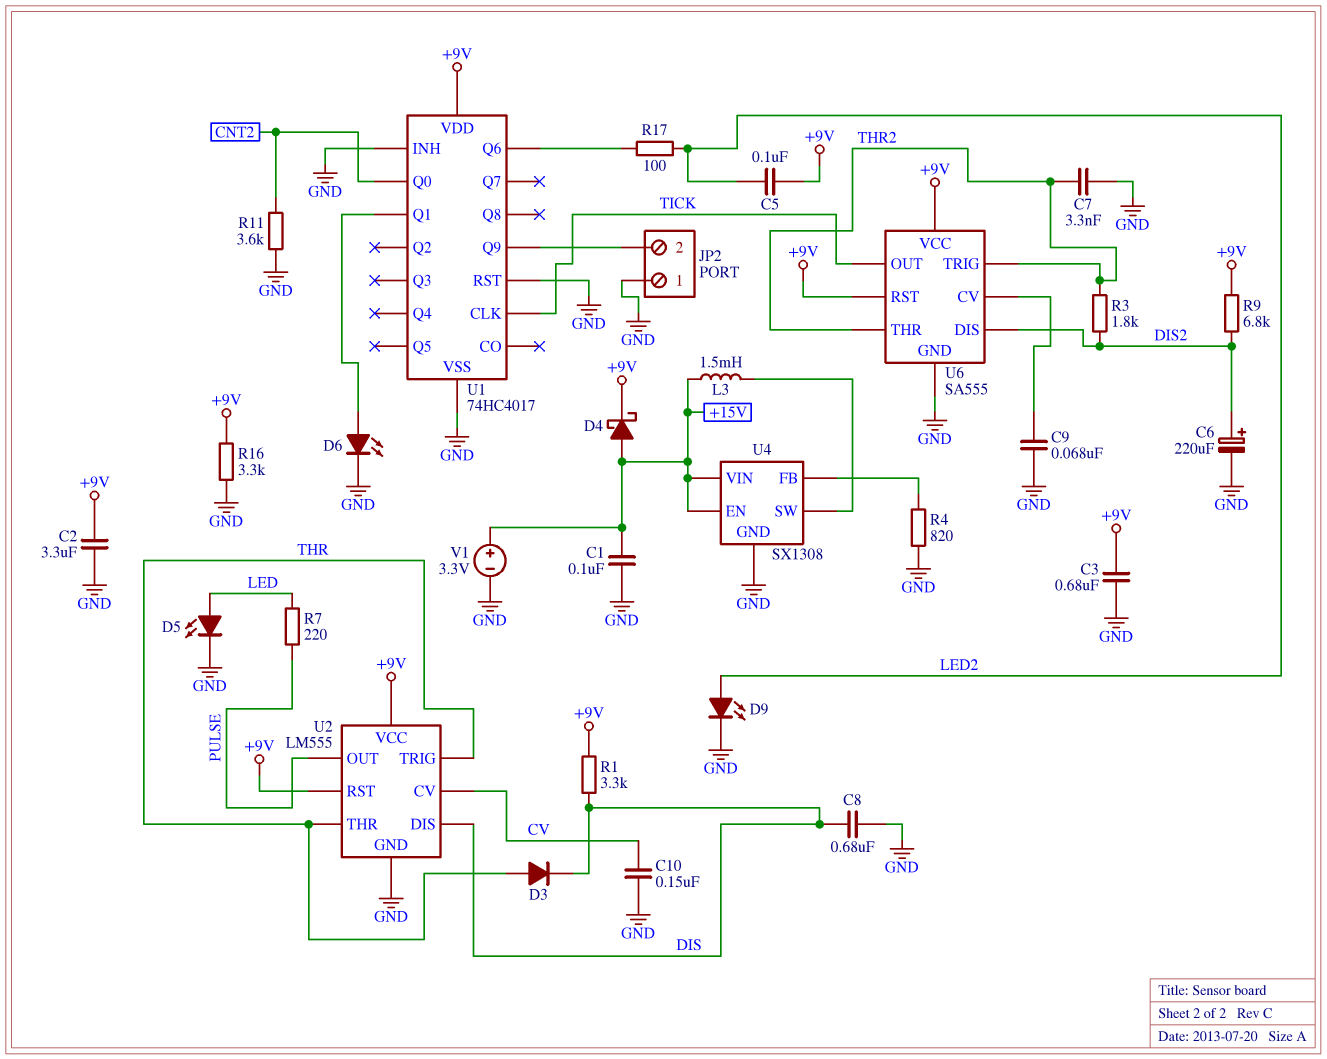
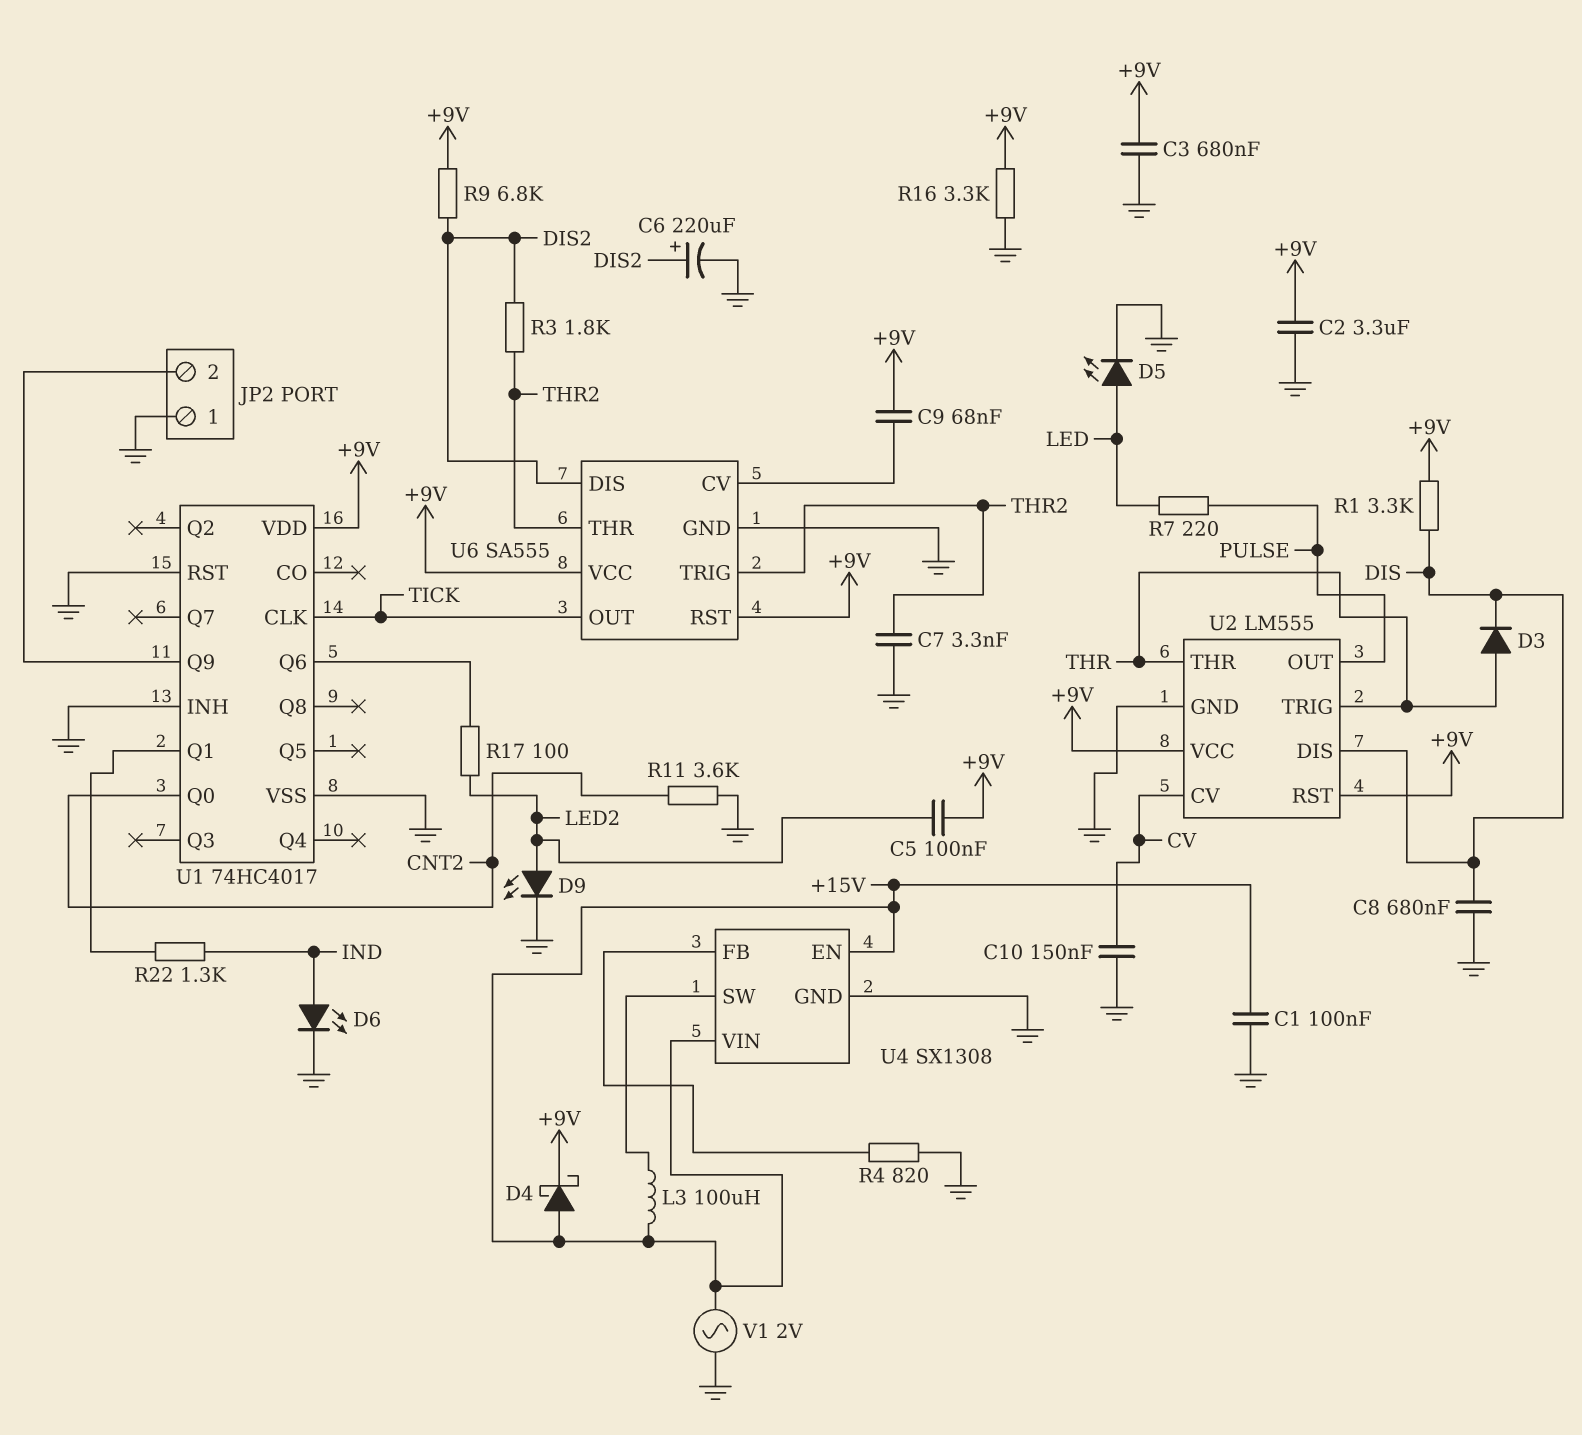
C9: 68nF (GND, U6/CV) -> 68nF (+9V, U6/CV)
D6: LED (A U1/Q1, K GND) -> LED (A IND, K GND)
L3: 1.5mH (+15V, U4/SW) -> 100uH (+15V, U4/SW)
R22: none -> 1.3k (IND, U1/Q1)
V1: 3.3V (plus +15V, minus GND) -> AC 2V (+15V, GND)

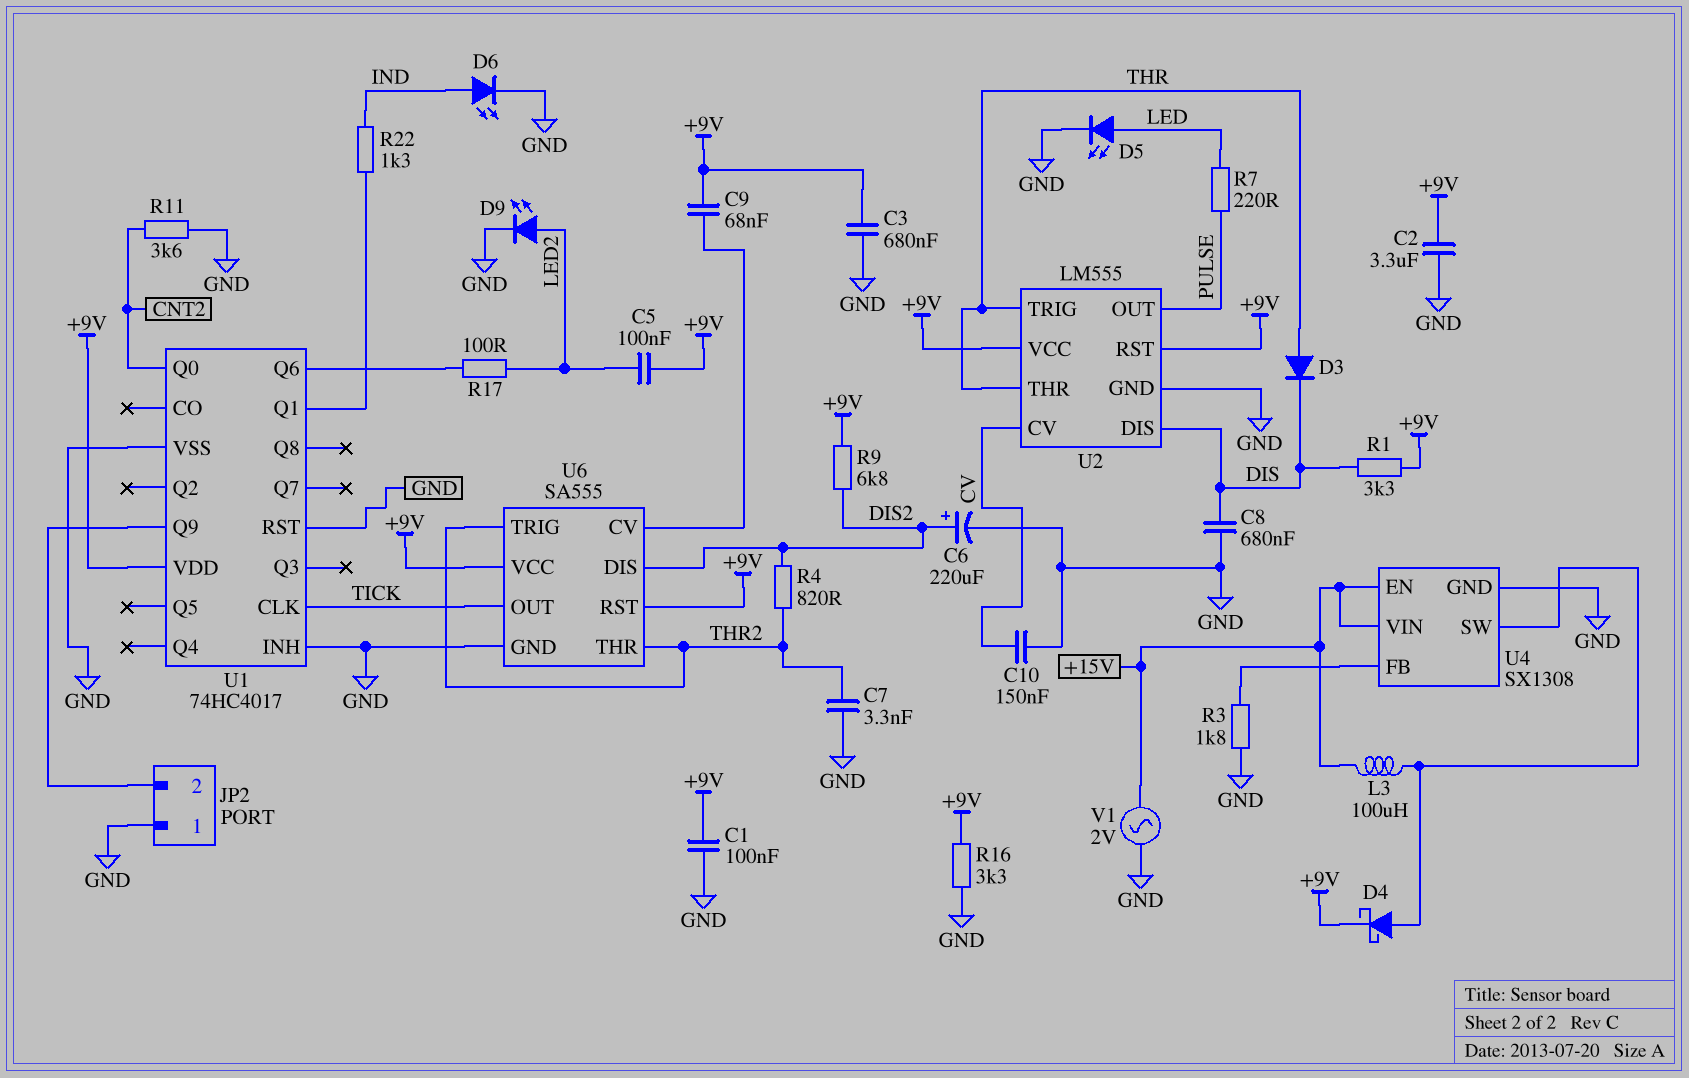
C1: 100nF (+15V, GND) -> 100nF (+9V, GND)
D4: schottky (A +15V, K +9V) -> schottky (A U4/SW, K +9V)
R3: 1.8k (DIS2, THR2) -> 1.8k (GND, U4/FB)
R4: 820 (GND, U4/FB) -> 820 (DIS2, THR2)

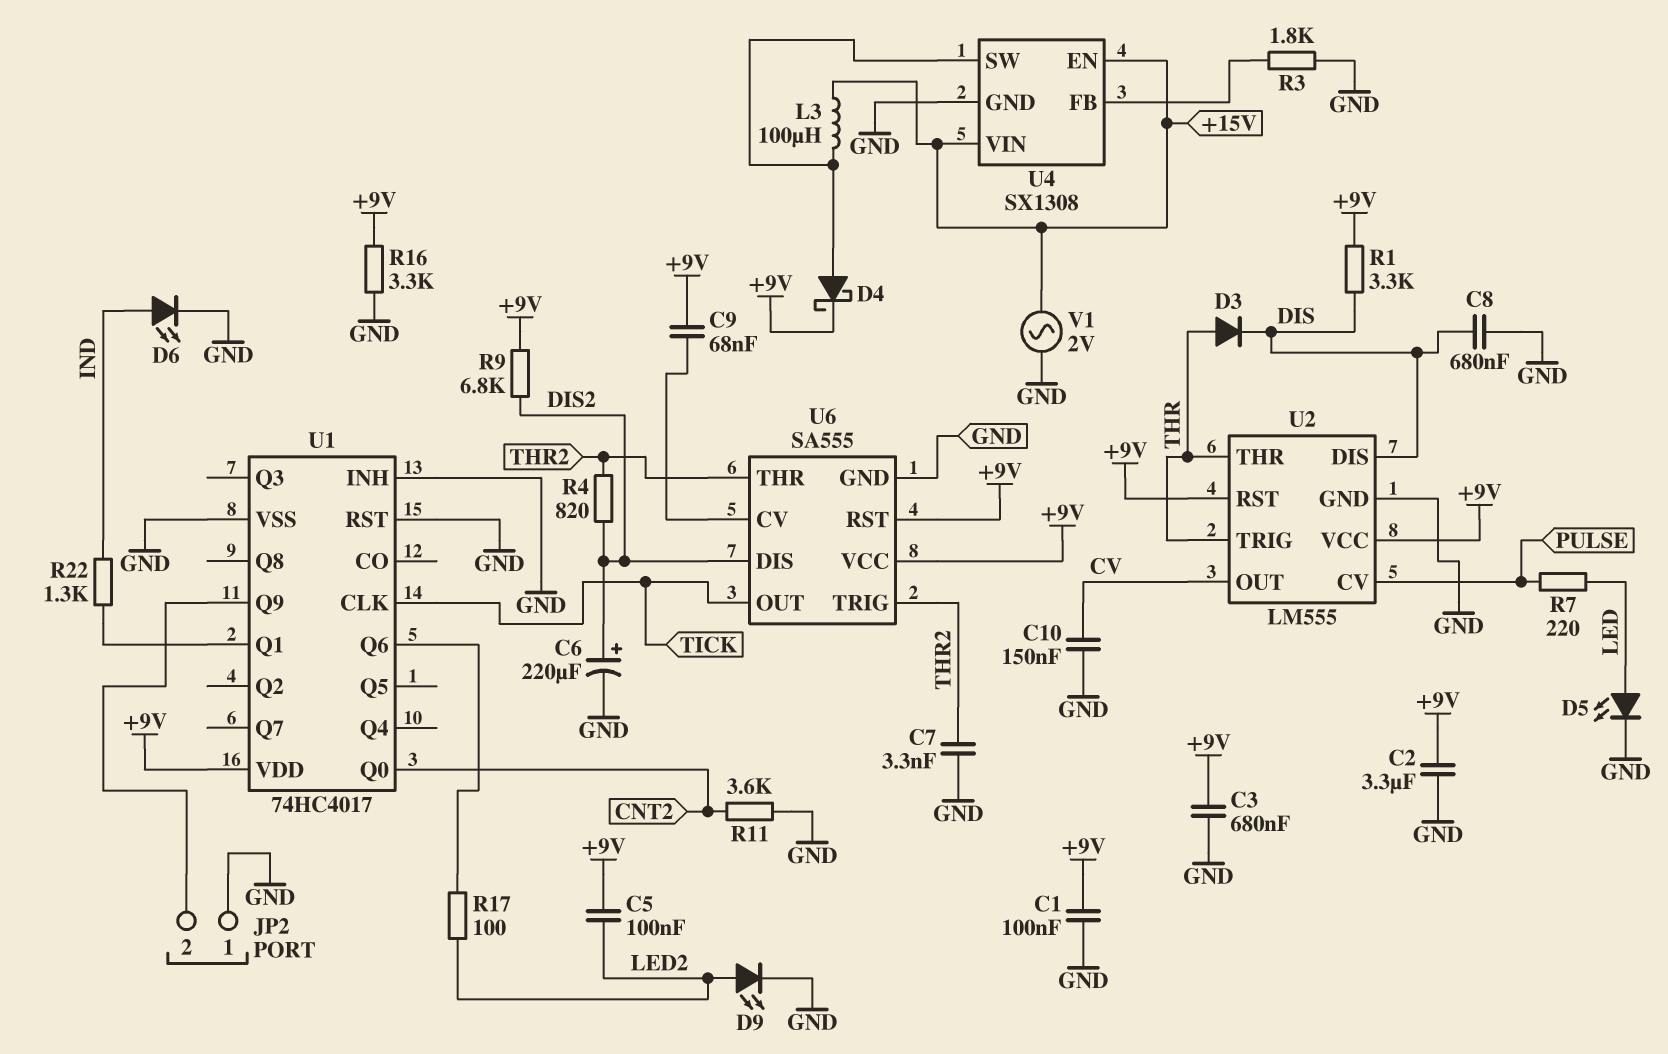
U2 pin CV: CV -> PULSE
U2 pin OUT: PULSE -> CV

